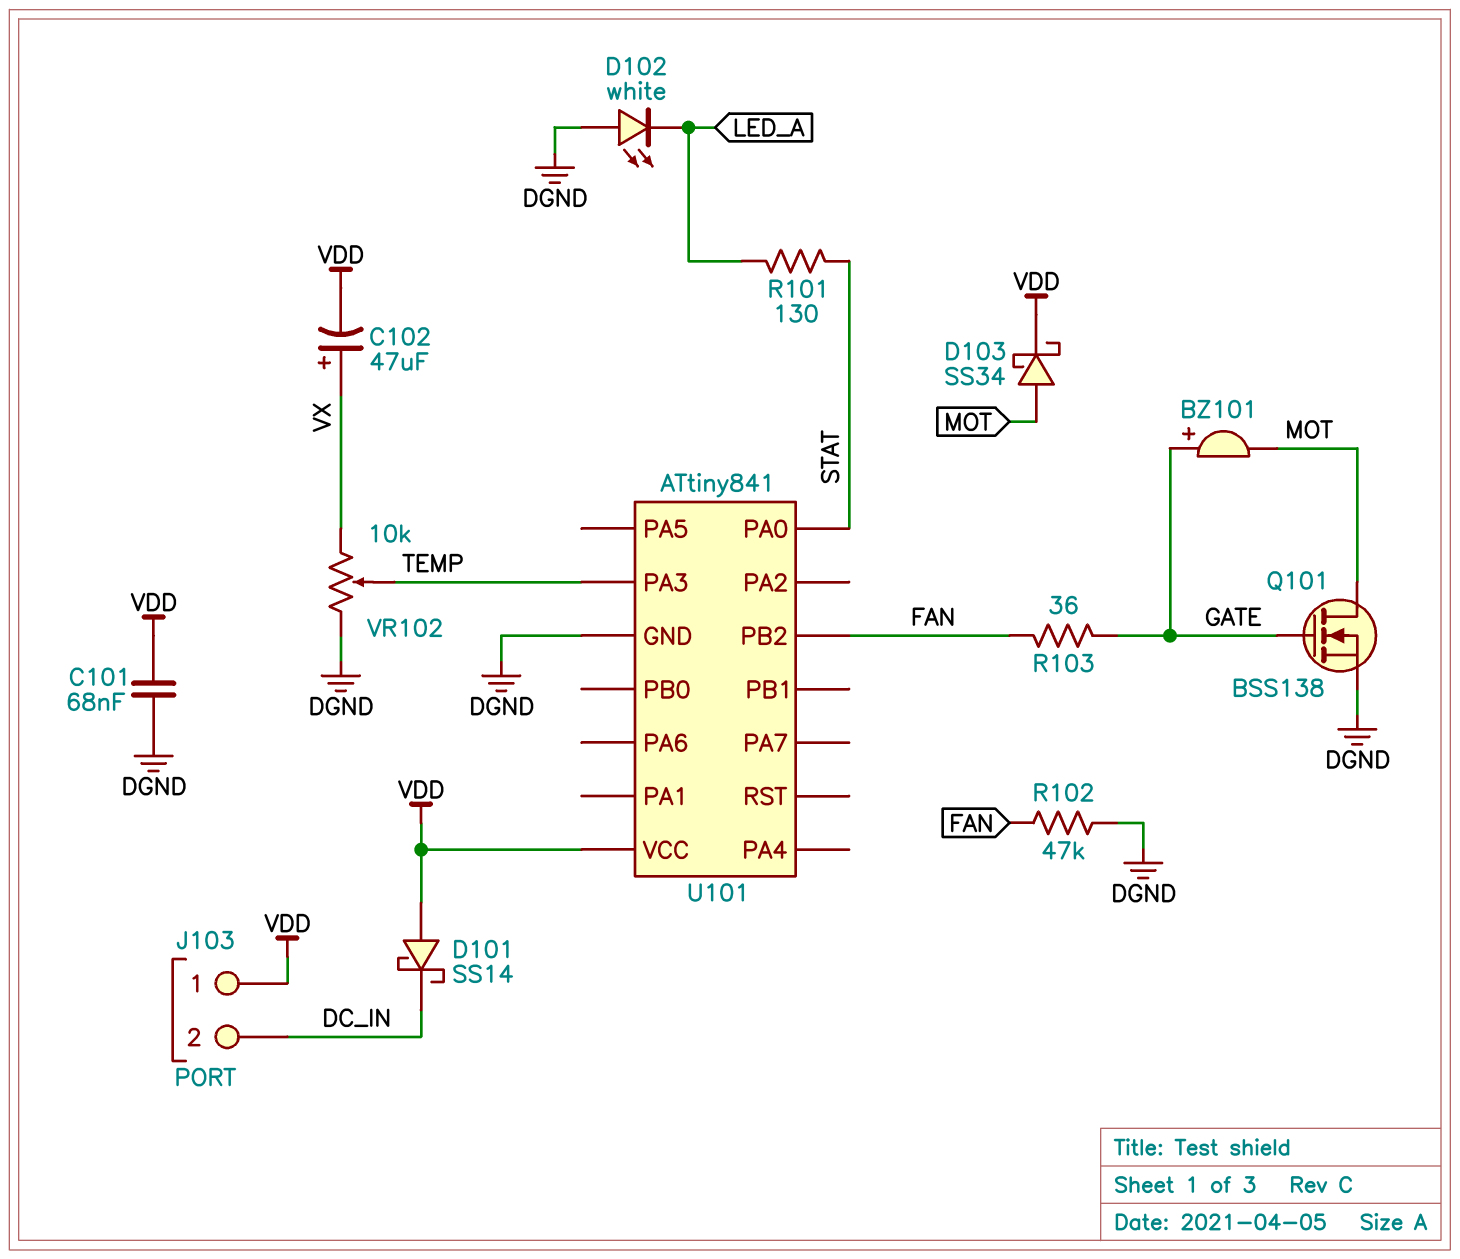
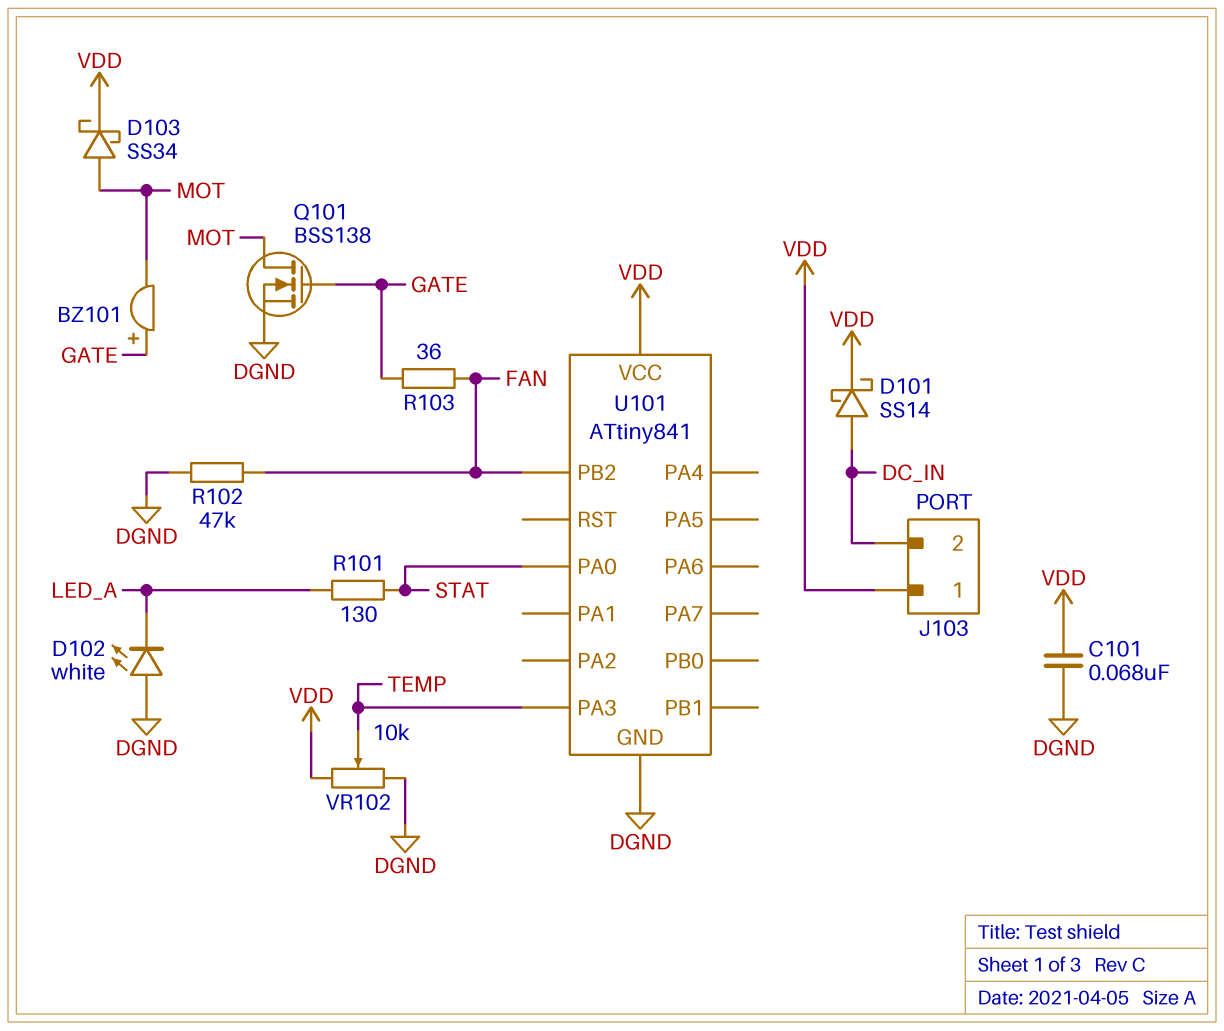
C102: 47uF (plus VX, minus VDD) -> none
D101: schottky SS14 (A VDD, K DC_IN) -> schottky SS14 (A DC_IN, K VDD)
VR102: 10k (DGND, VX, wiper TEMP) -> 10k (DGND, VDD, wiper TEMP)

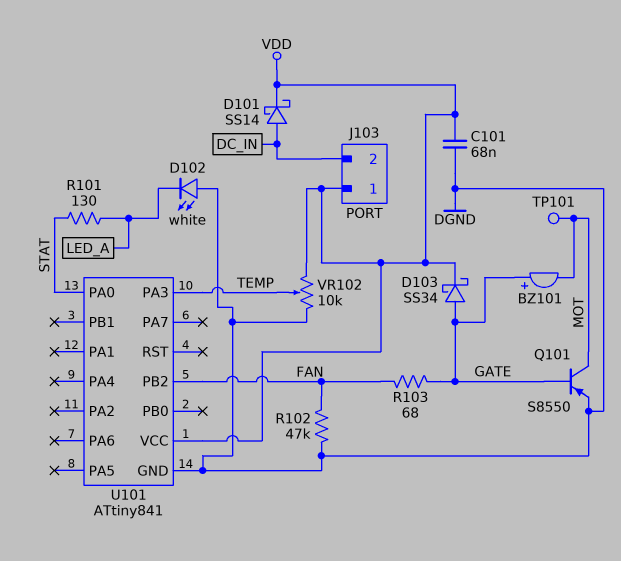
D103: schottky SS34 (A MOT, K VDD) -> schottky SS34 (A GATE, K VDD)
Q101: NMOS BSS138 (G GATE, D MOT, S DGND) -> PNP S8550 (B GATE, C MOT, E DGND)
R103: 36 (FAN, GATE) -> 68 (FAN, GATE)
TP101: none -> test point (MOT)

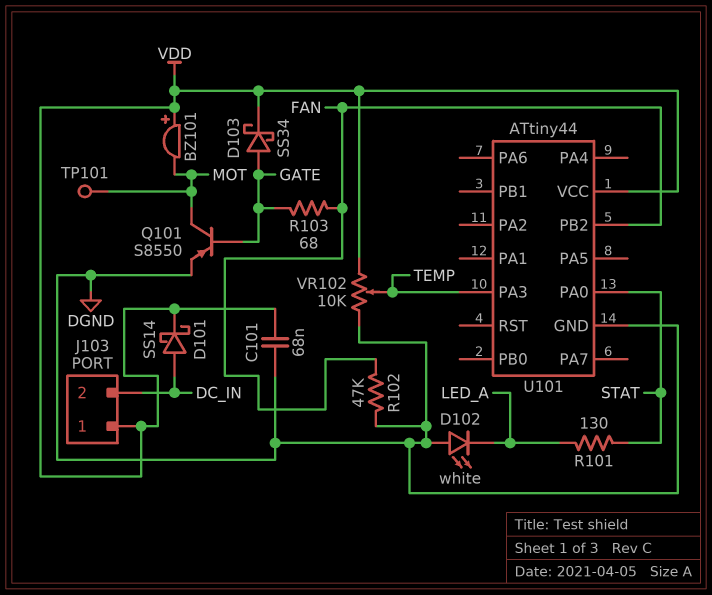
BZ101: buzzer (plus GATE, minus MOT) -> buzzer (plus VDD, minus MOT)
U101: ATtiny841 -> ATtiny44

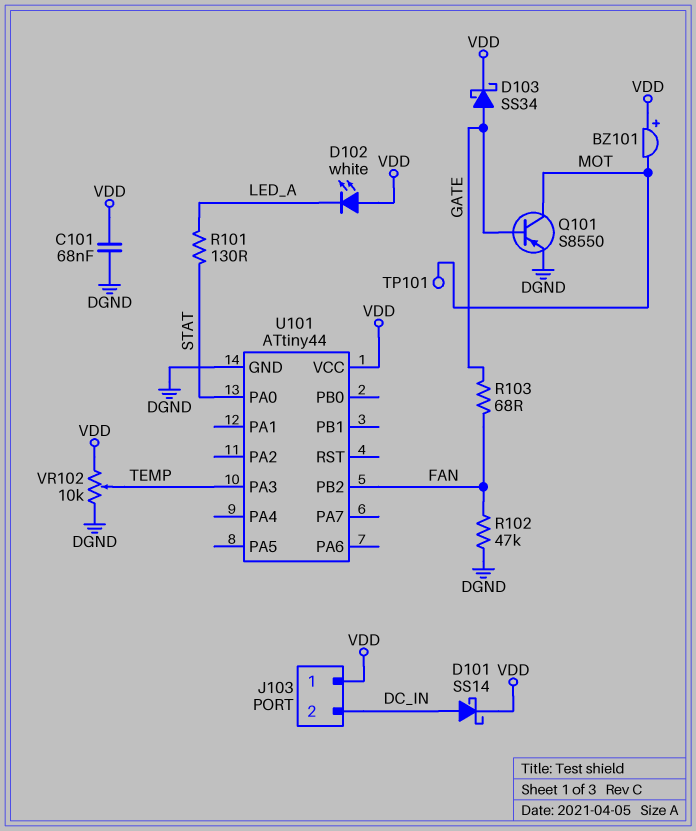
D102: LED white (A DGND, K LED_A) -> LED white (A VDD, K LED_A)

